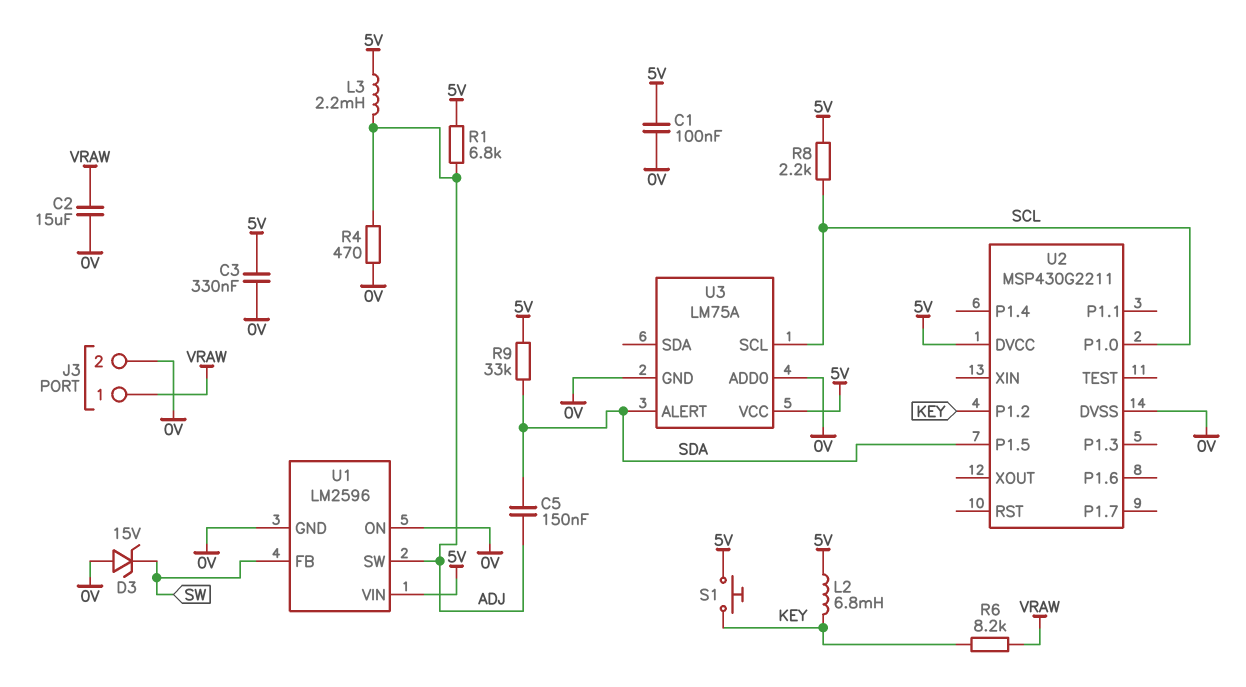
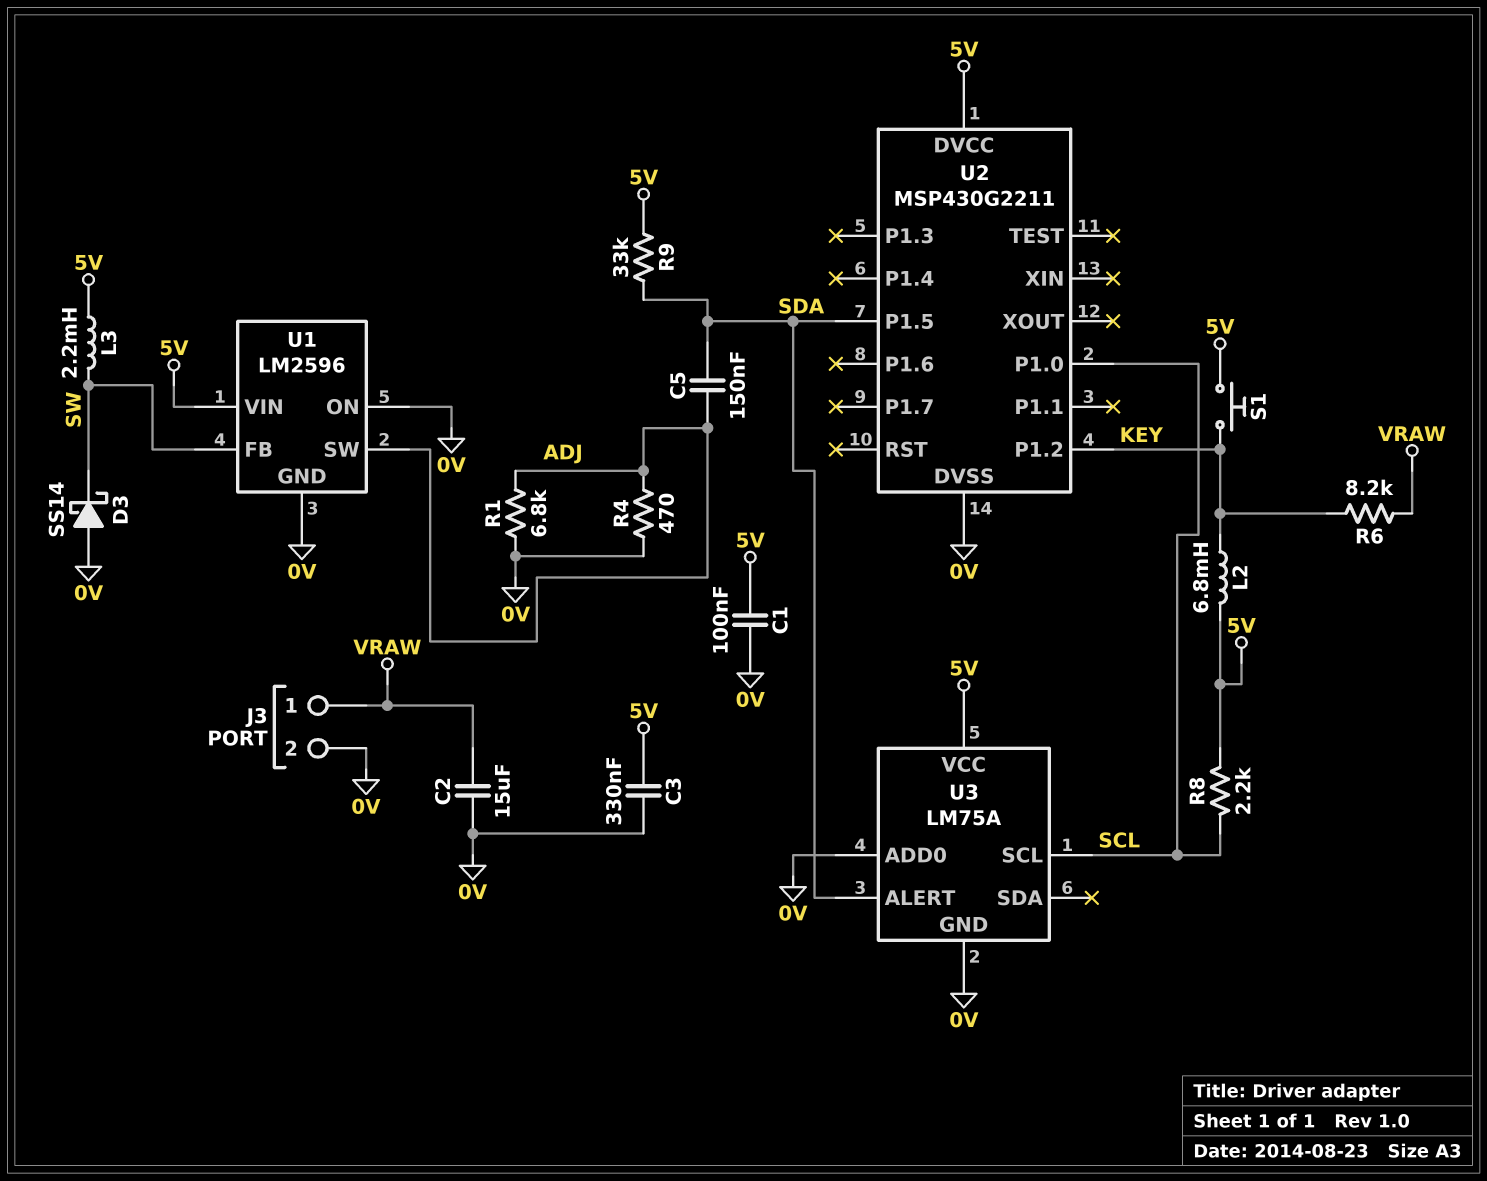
D3: zener 15V (A 0V, K SW) -> schottky SS14 (A 0V, K SW)
L3: 2.2mH (5V, ADJ) -> 2.2mH (5V, SW)
R1: 6.8k (5V, ADJ) -> 6.8k (0V, ADJ)

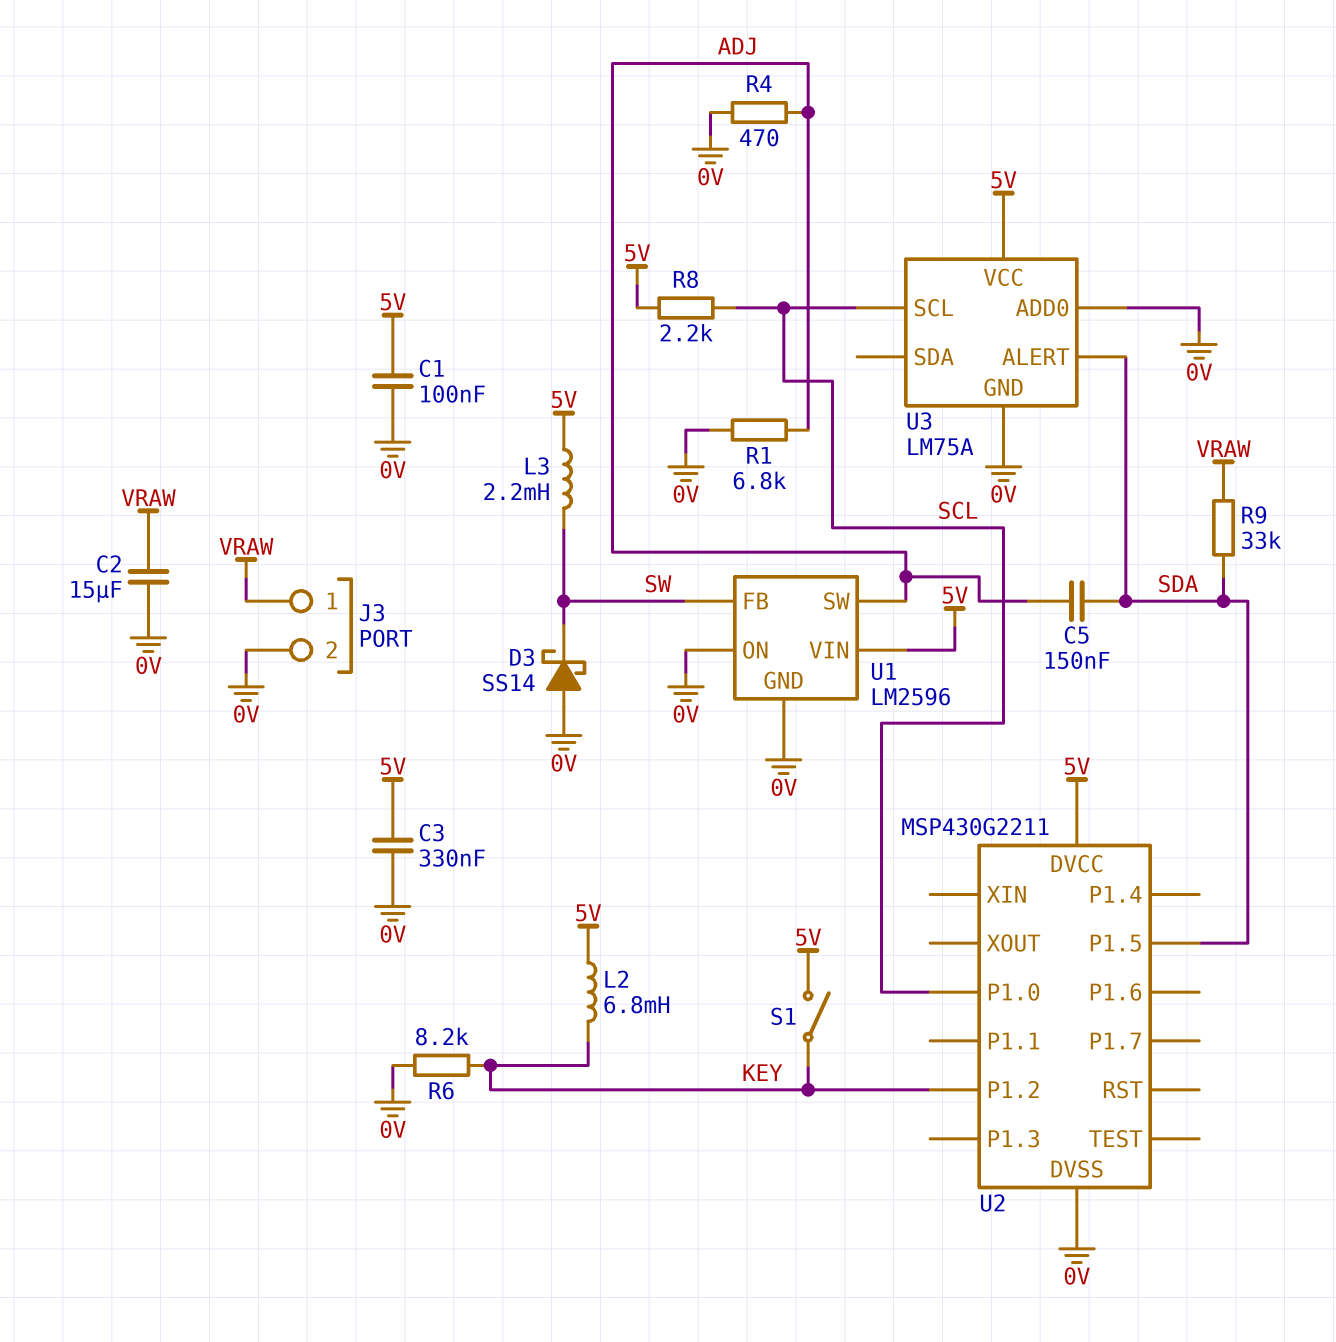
R6: 8.2k (KEY, VRAW) -> 8.2k (0V, KEY)
R9: 33k (5V, SDA) -> 33k (SDA, VRAW)
S1: button (5V, KEY) -> switch (5V, KEY)

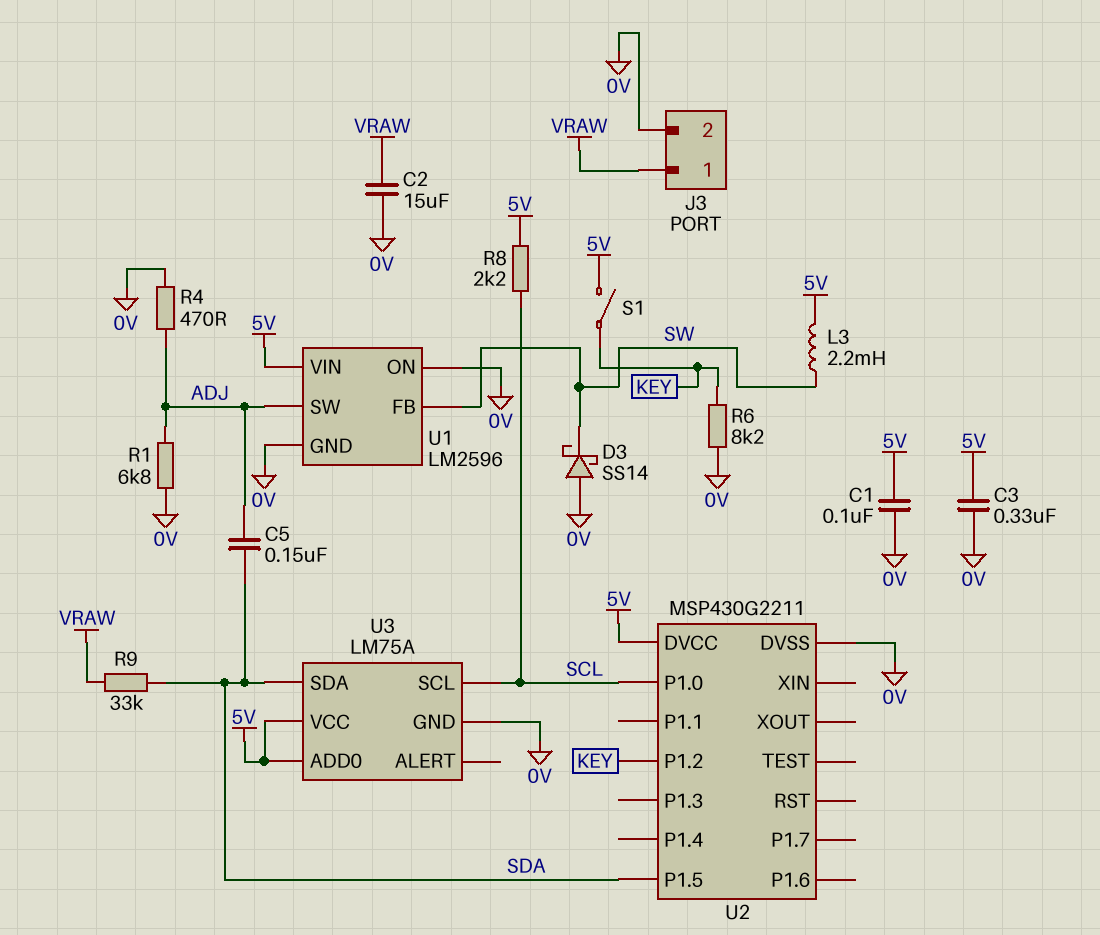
L2: 6.8mH (5V, KEY) -> none
U3 pin ADD0: 0V -> 5V
U3 pin ALERT: SDA -> none
U3 pin SDA: none -> SDA

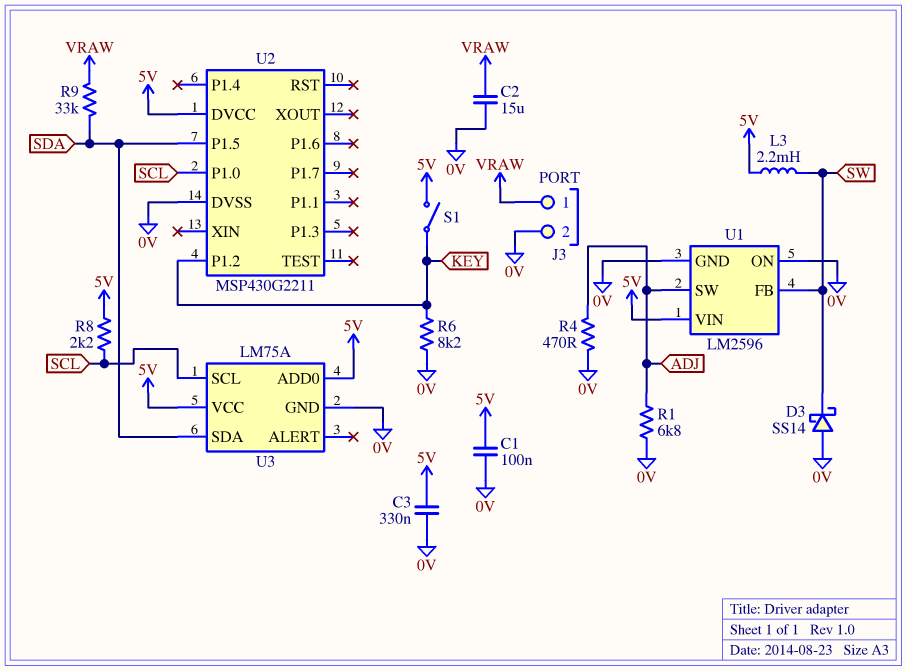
C5: 150nF (ADJ, SDA) -> none

